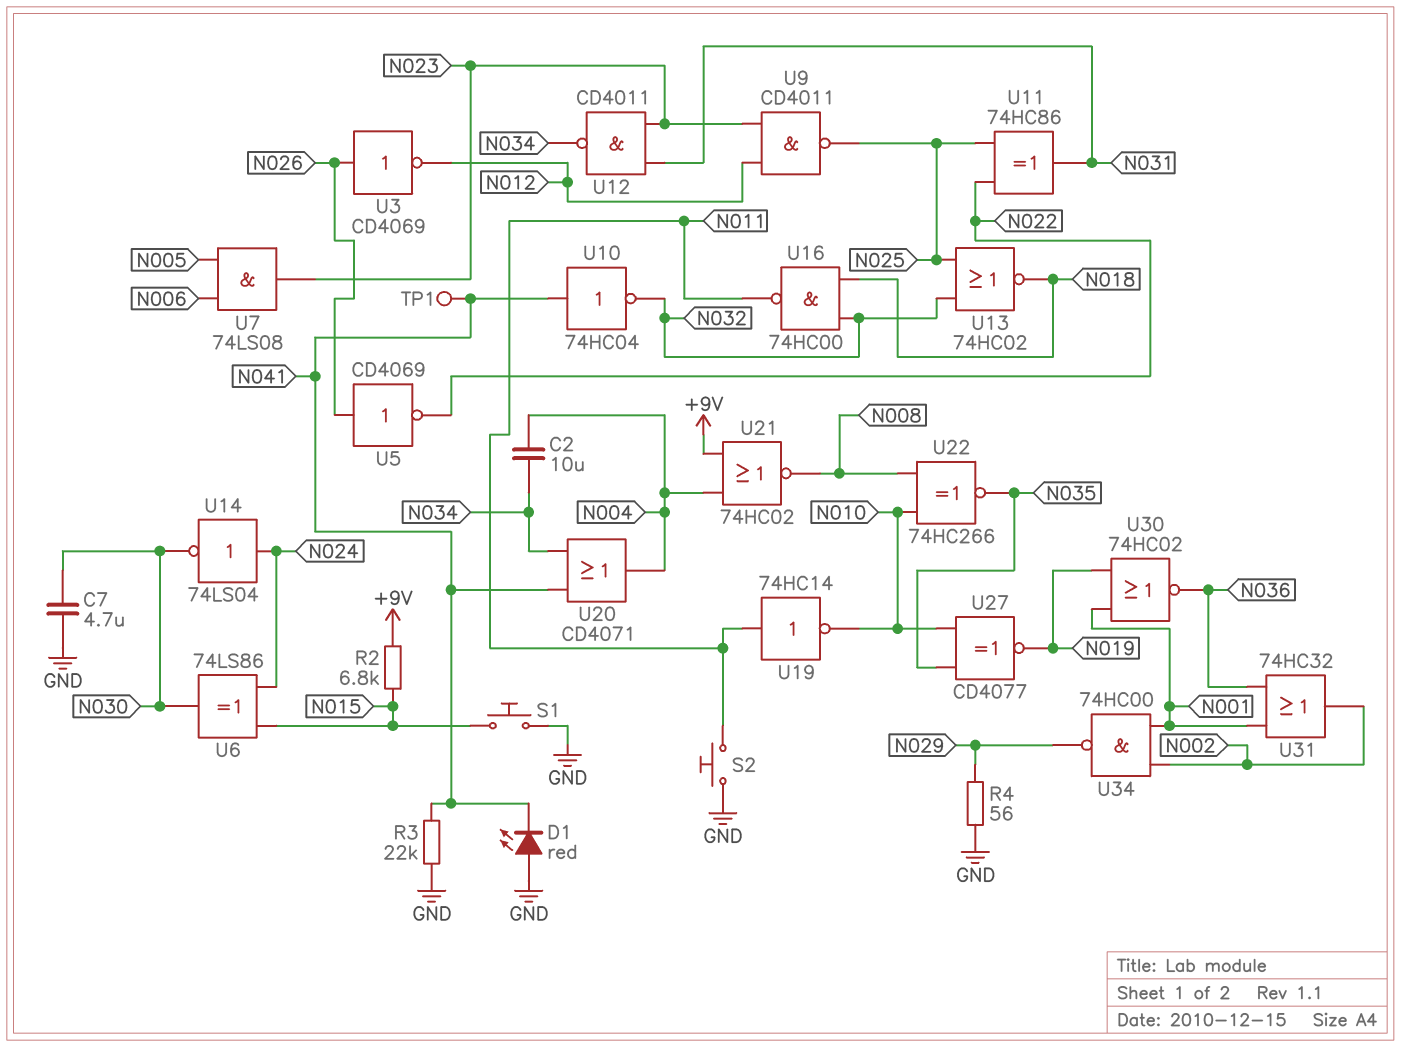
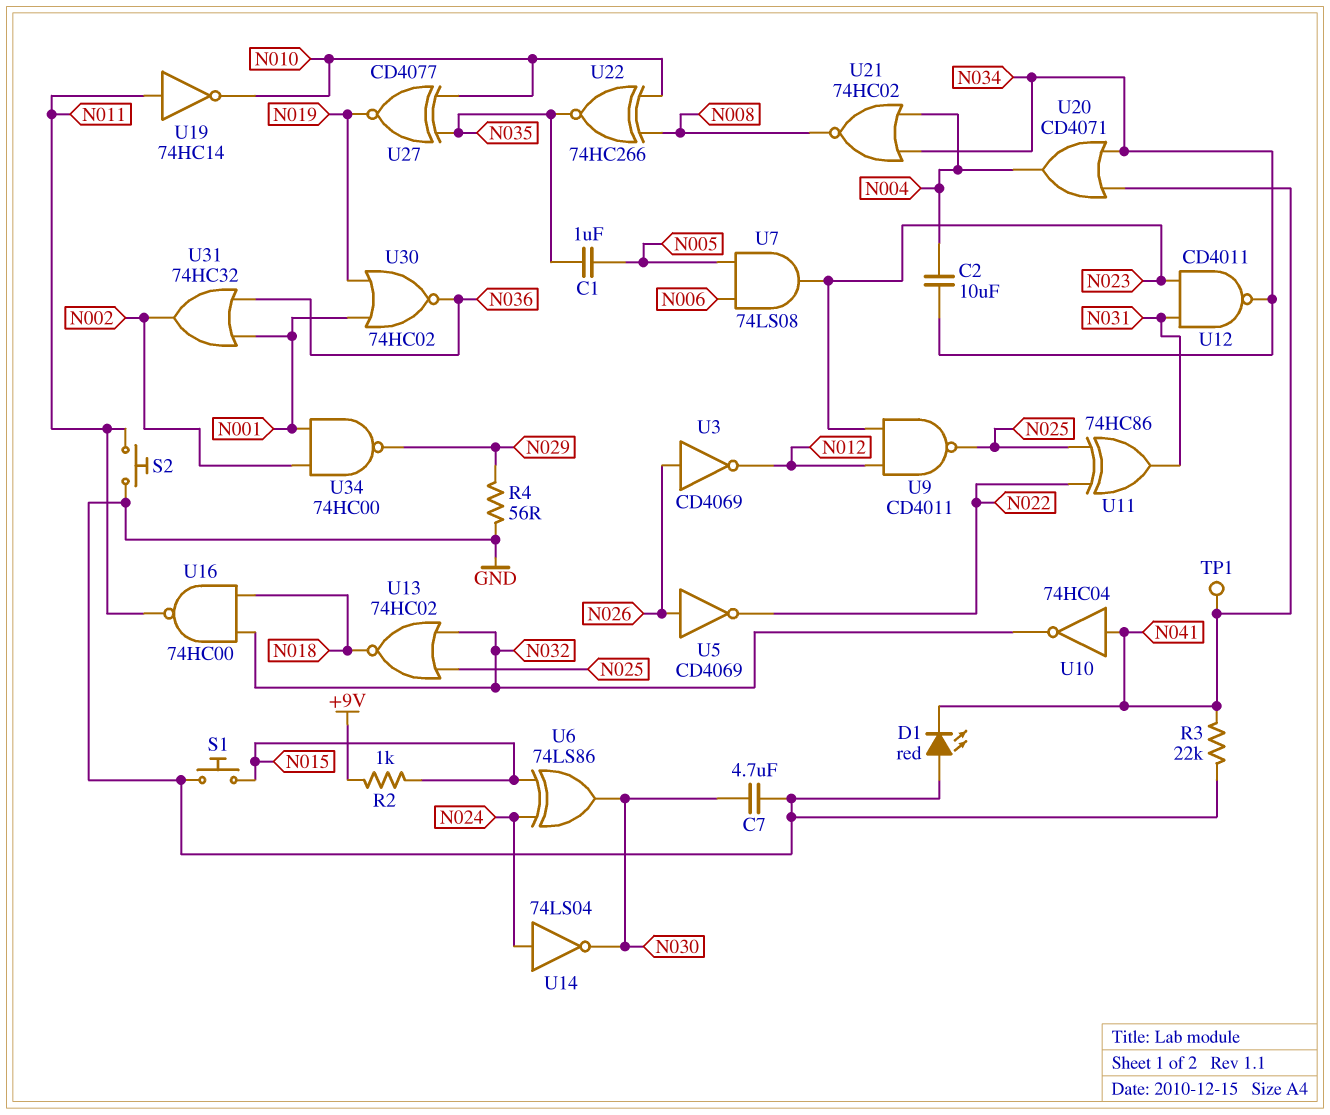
C1: none -> 1uF (N005, N035)
R2: 6.8k (+9V, N015) -> 1k (+9V, N015)
U21: NOR 74HC02 (in +9V, in N004, out N008) -> NOR 74HC02 (in N004, in N034, out N008)

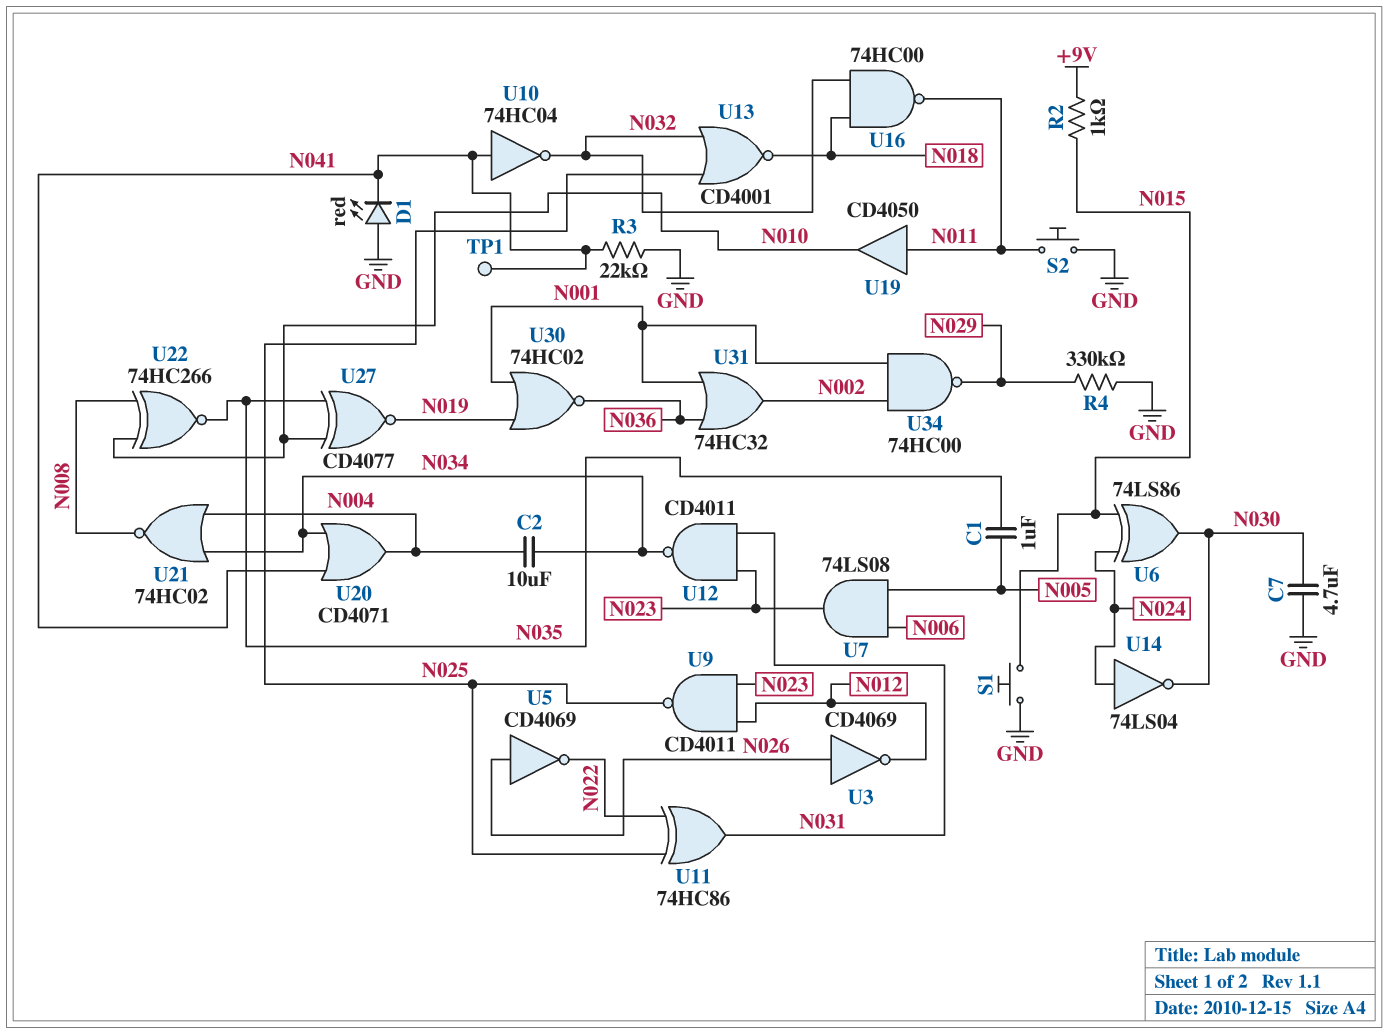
R4: 56 (GND, N029) -> 330k (GND, N029)
U13: NOR 74HC02 (in N025, in N032, out N018) -> NOR CD4001 (in N025, in N032, out N018)
U19: NOT 74HC14 (in N011, out N010) -> buffer CD4050 (in N011, out N010)

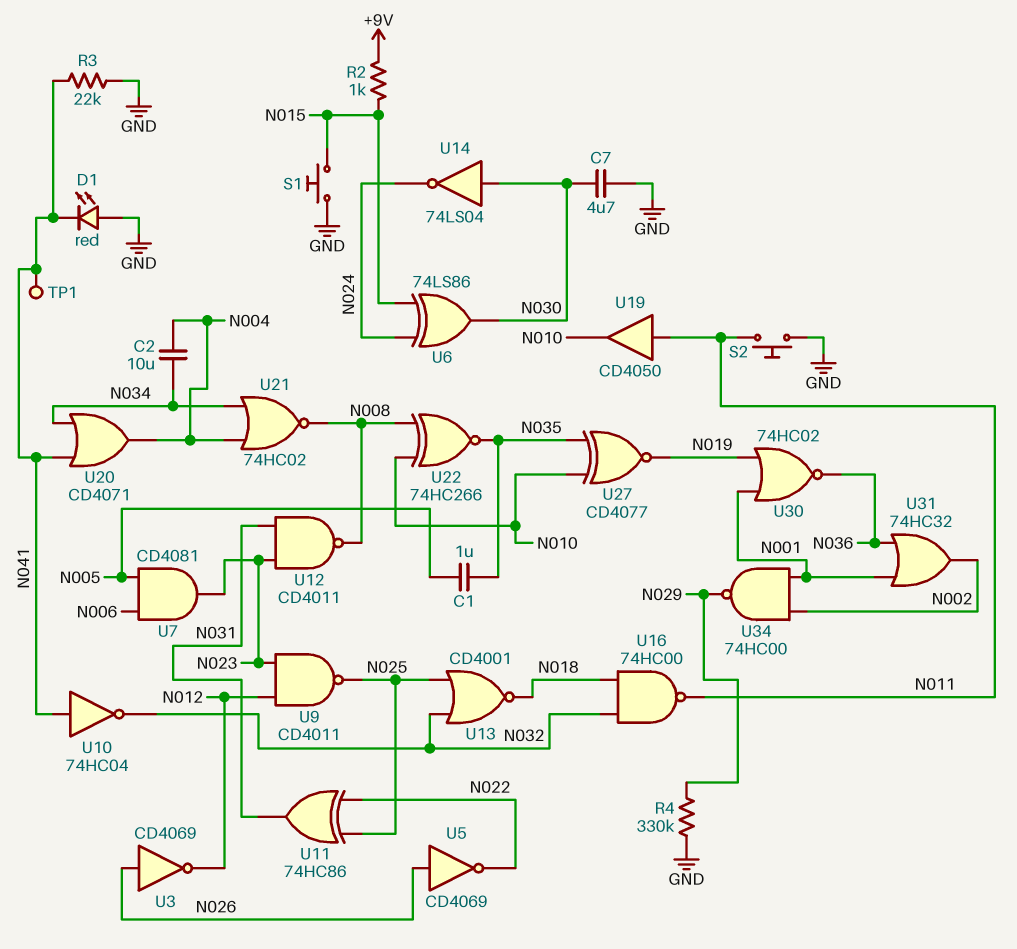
U7: AND 74LS08 (in N005, in N006, out N023) -> AND CD4081 (in N005, in N006, out N023)
U12: NAND CD4011 (in N023, in N031, out N034) -> NAND CD4011 (in N023, in N031, out N008)
U14: NOT 74LS04 (in N024, out N030) -> NOT 74LS04 (in N030, out N024)

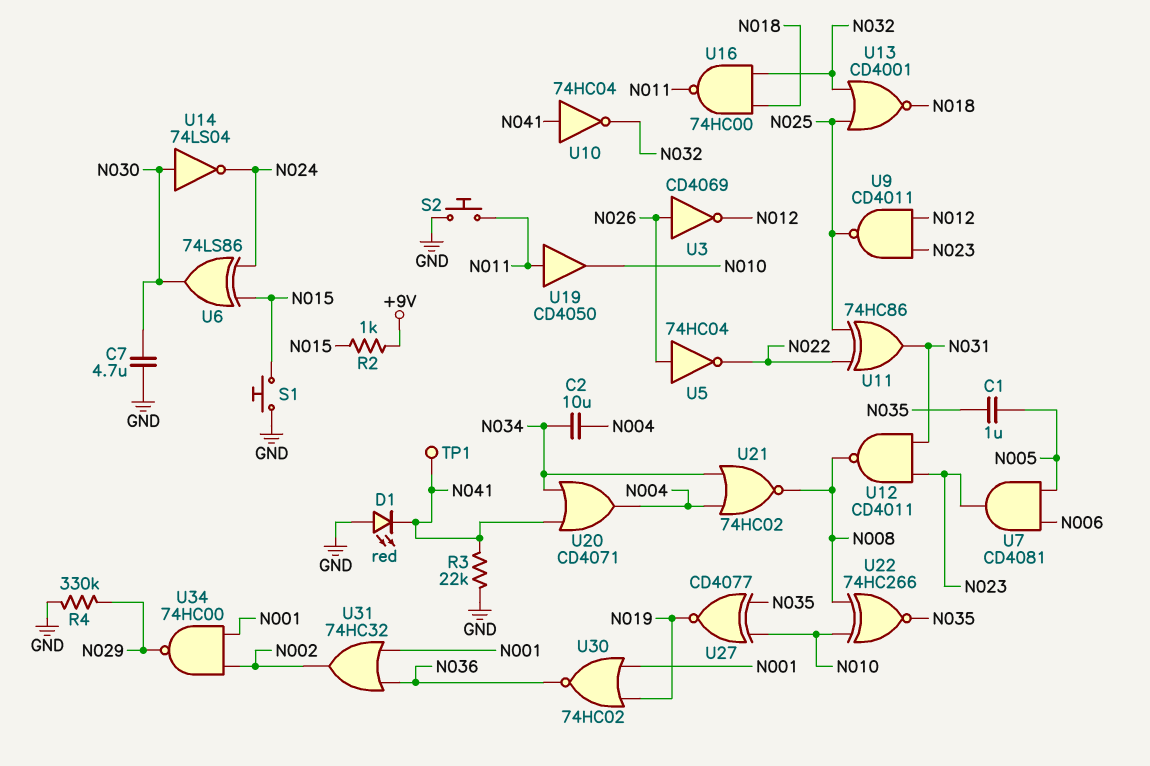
U5: NOT CD4069 (in N026, out N022) -> NOT 74HC04 (in N026, out N022)

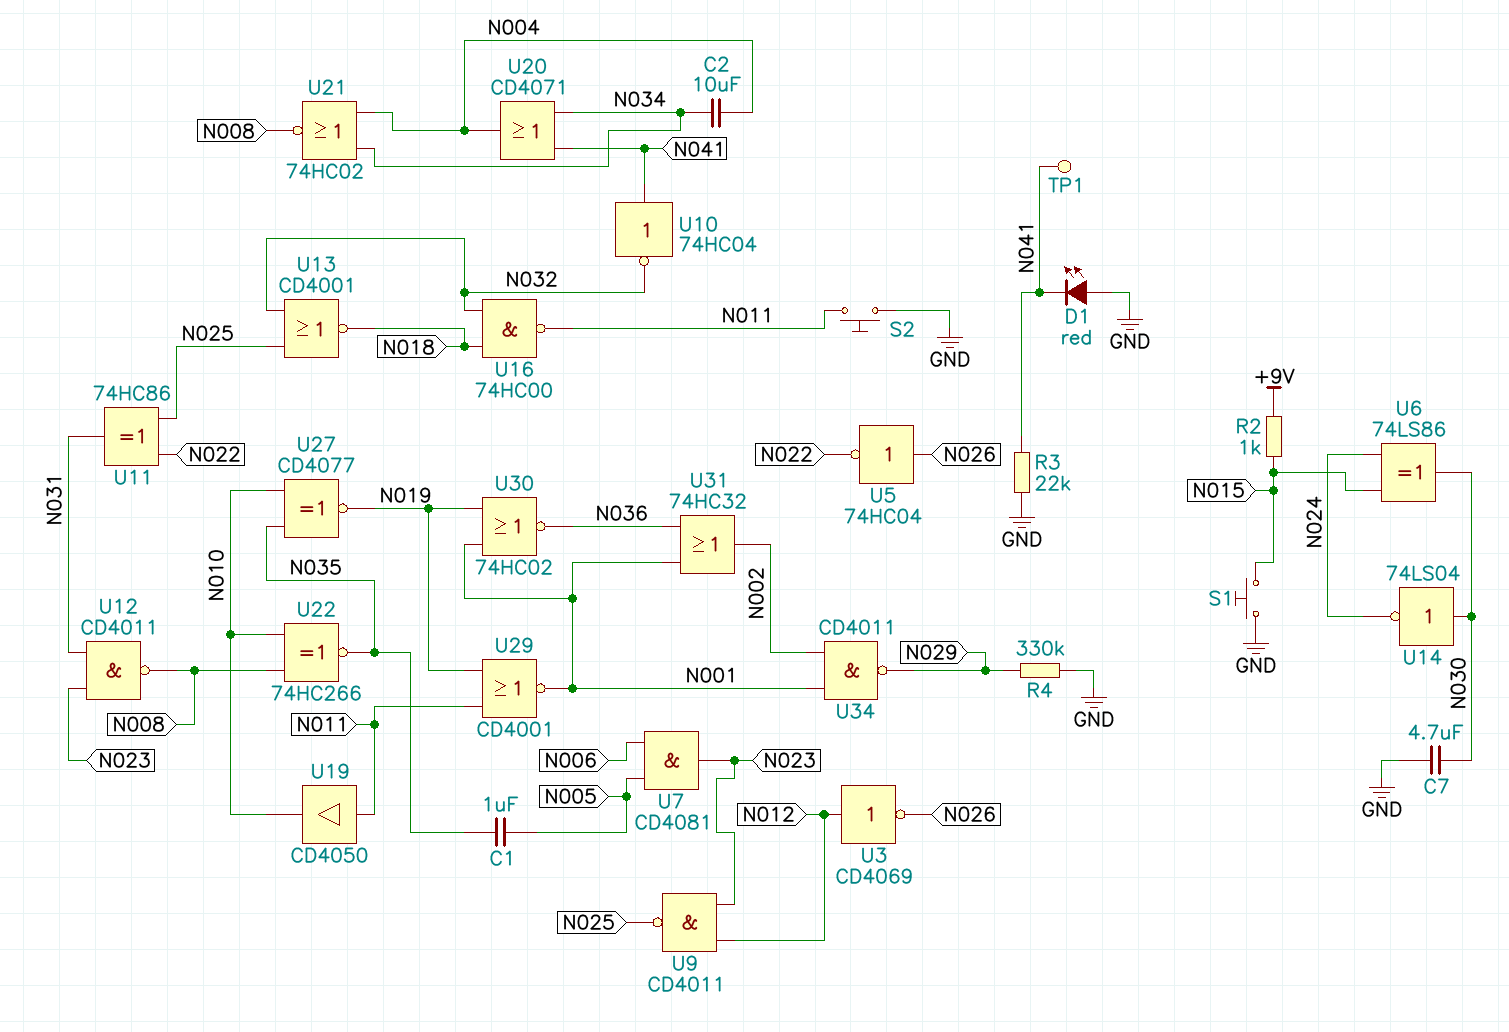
U3: NOT CD4069 (in N026, out N012) -> NOT CD4069 (in N012, out N026)
U29: none -> NOR CD4001 (in N011, in N019, out N001)
U34: NAND 74HC00 (in N001, in N002, out N029) -> NAND CD4011 (in N001, in N002, out N029)

